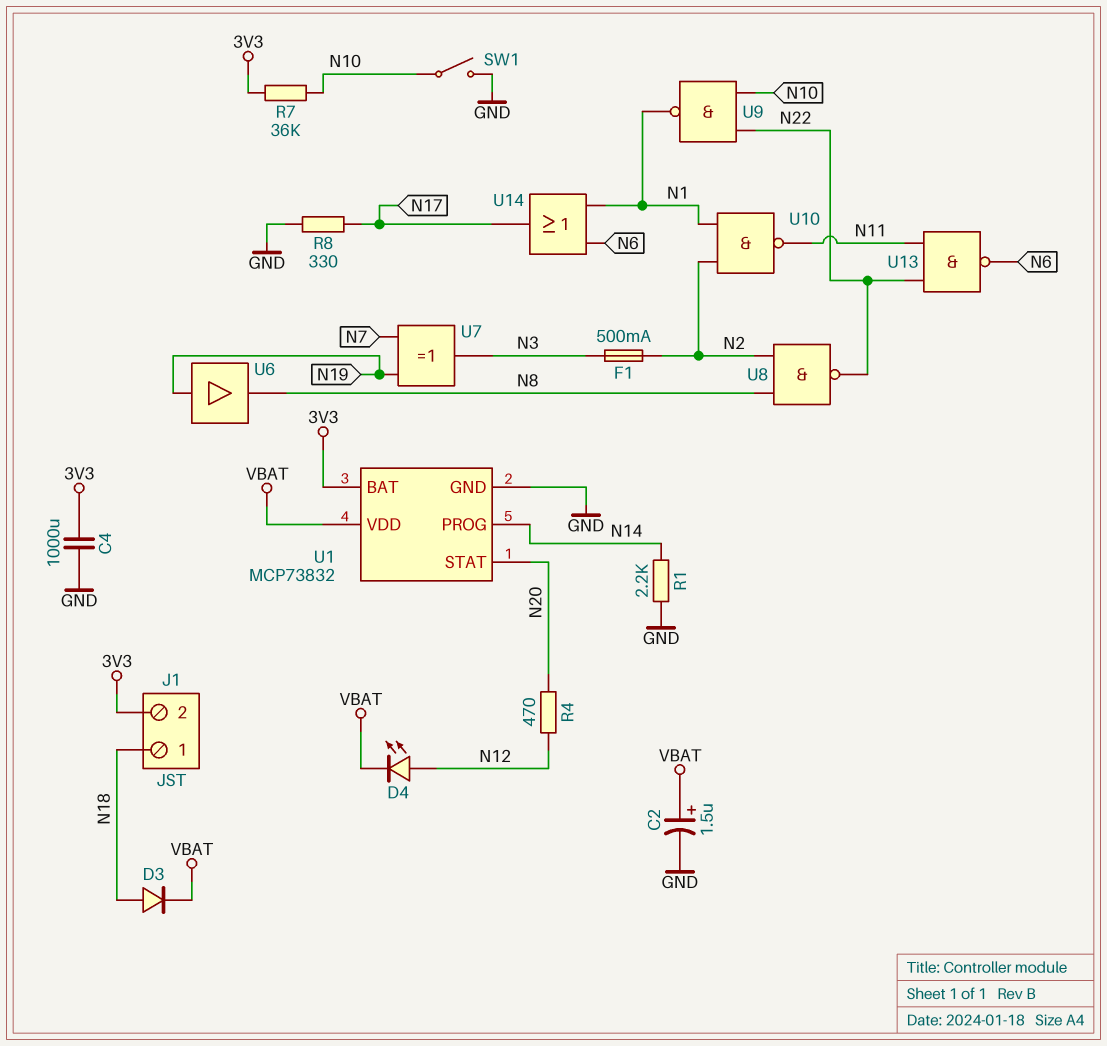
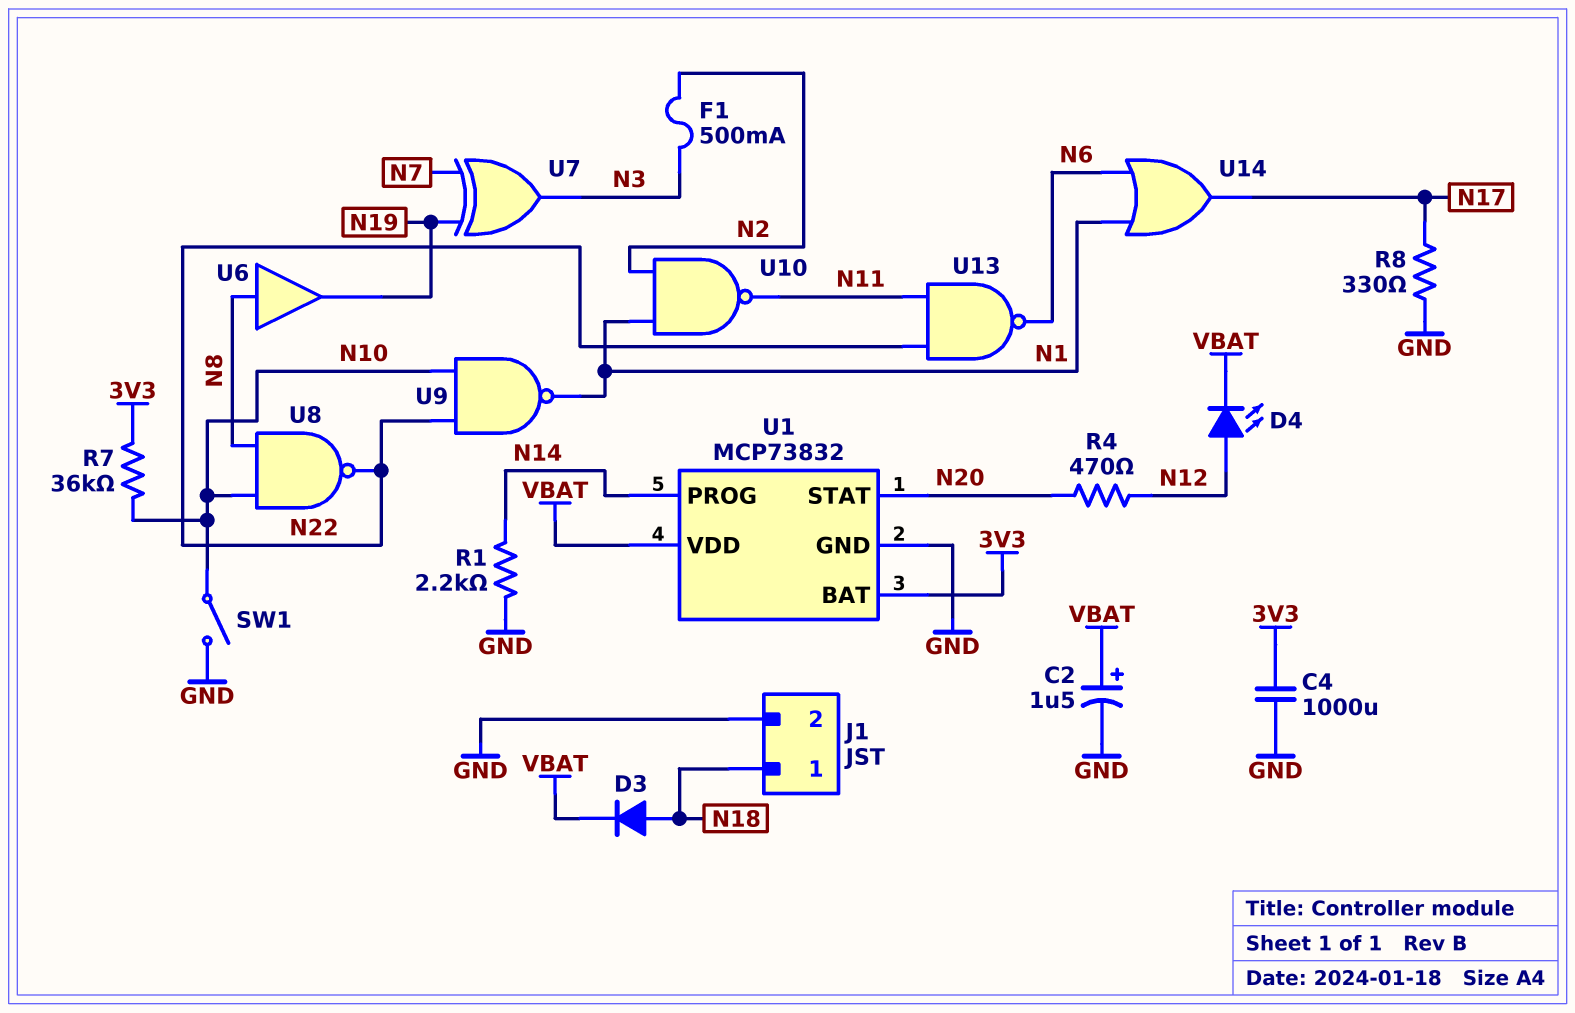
J1 pin 2: 3V3 -> GND
U6: buffer (in N19, out N8) -> buffer (in N8, out N19)
U8: NAND (in N2, in N8, out N22) -> NAND (in N8, in N10, out N22)

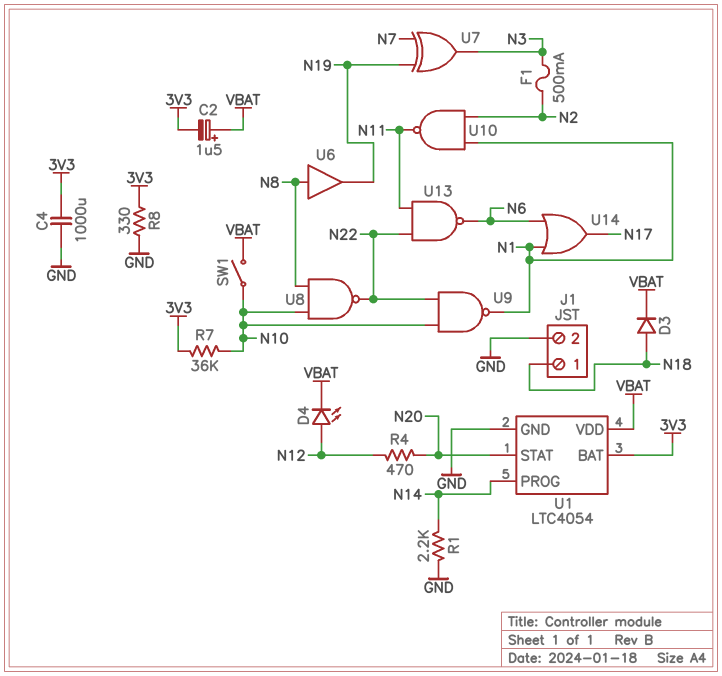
C2: 1.5uF (plus VBAT, minus GND) -> 1.5uF (plus VBAT, minus 3V3)
R8: 330 (GND, N17) -> 330 (3V3, GND)
SW1: switch (GND, N10) -> switch (N10, VBAT)
U1: MCP73832 -> LTC4054

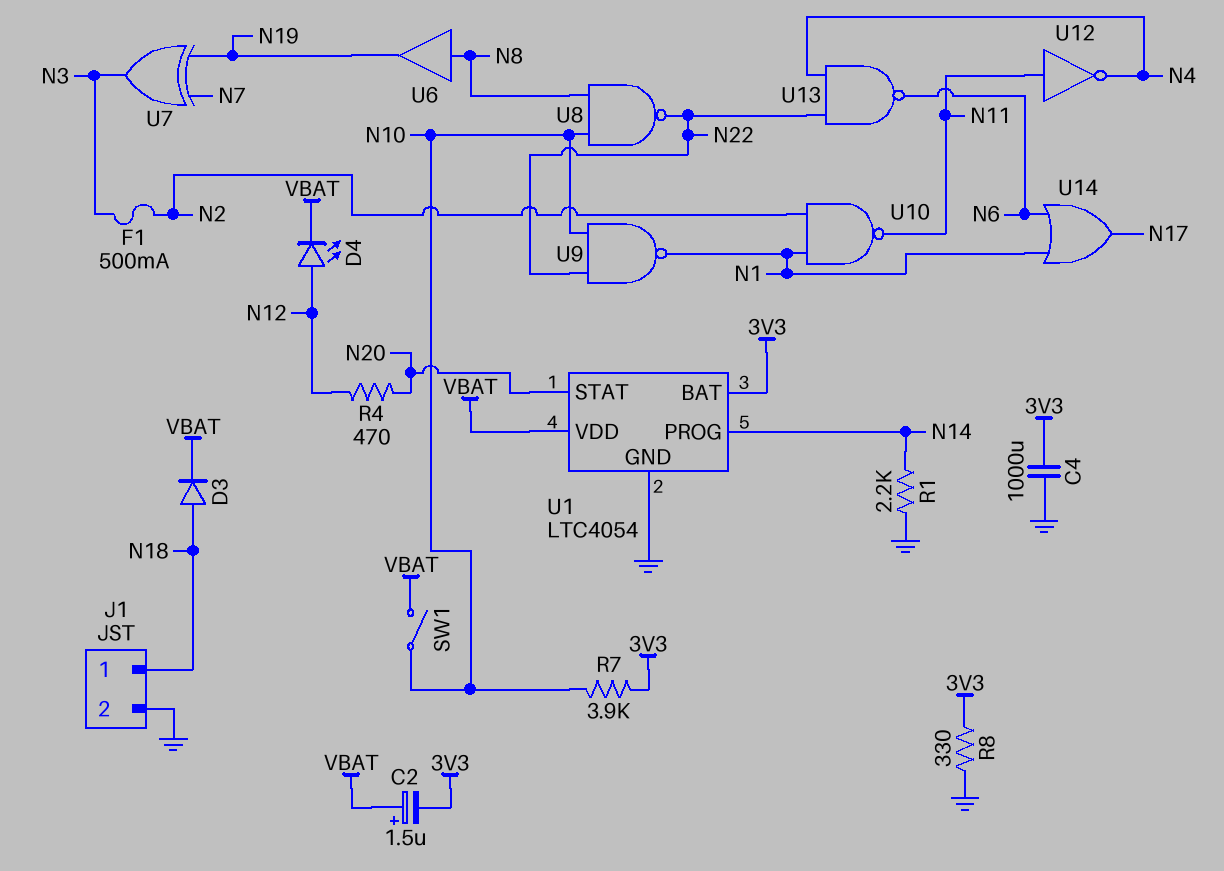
R7: 36k (3V3, N10) -> 3.9k (3V3, N10)
U12: none -> NOT (in N11, out N4)
U13: NAND (in N11, in N22, out N6) -> NAND (in N4, in N22, out N6)

